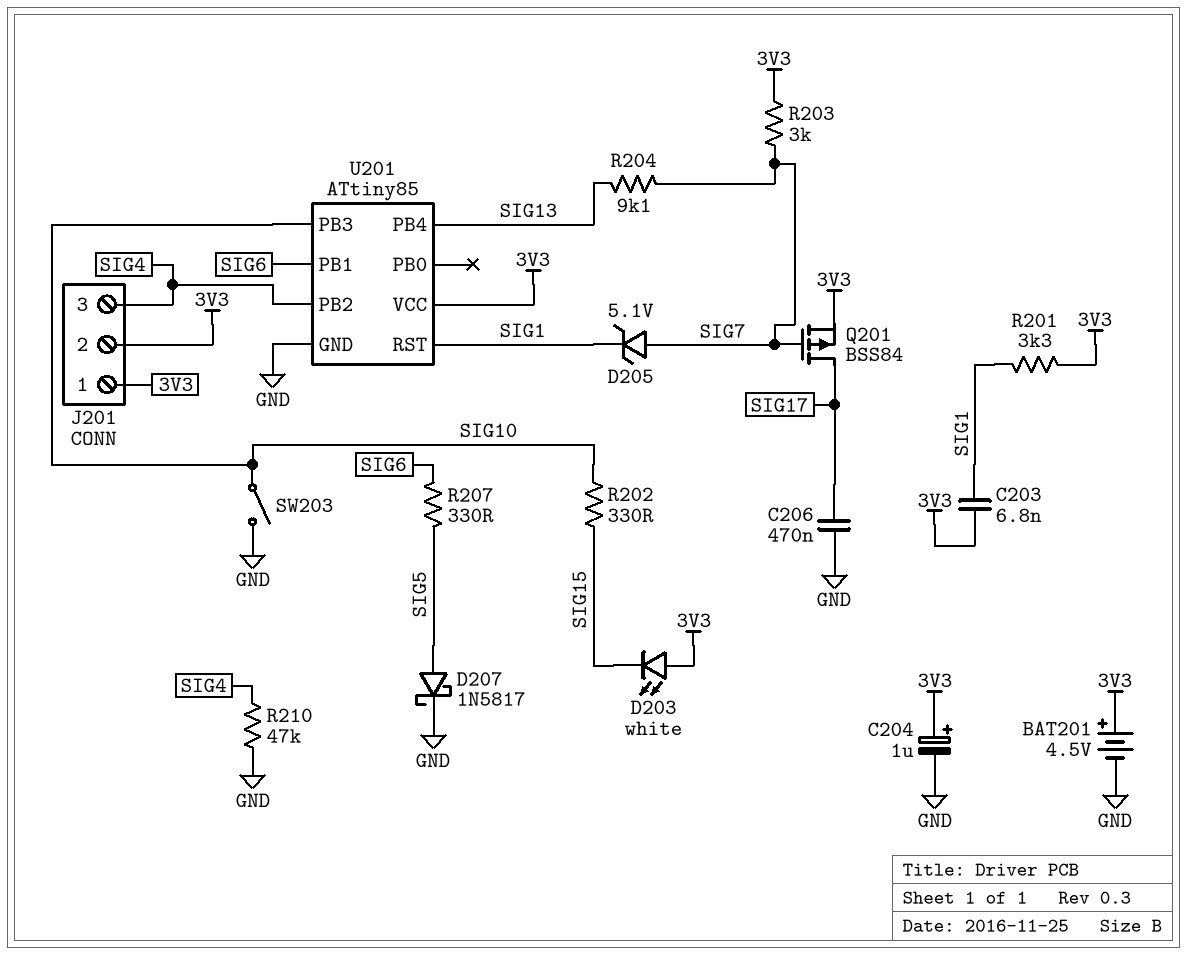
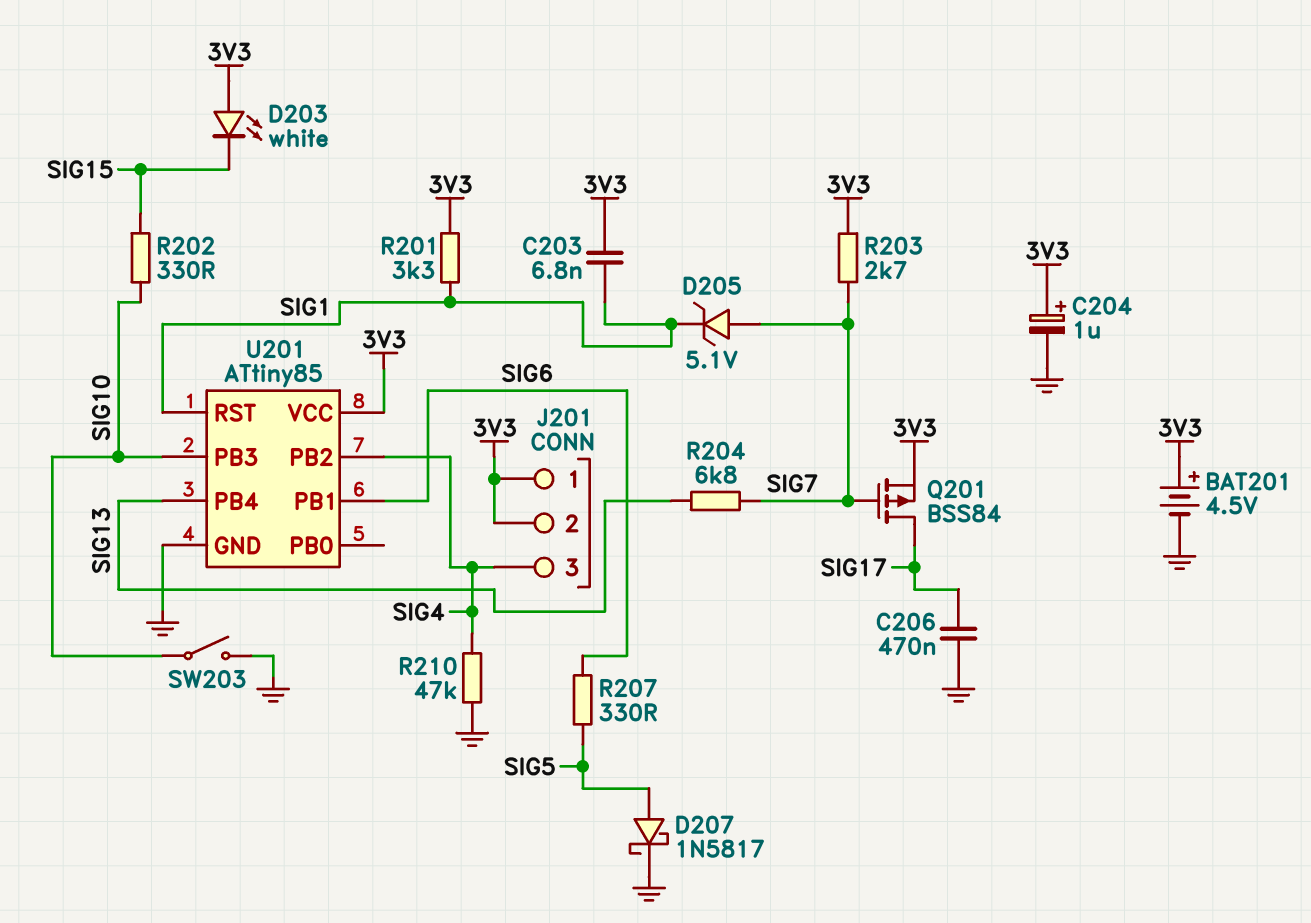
R203: 3k (3V3, SIG7) -> 2.7k (3V3, SIG7)
R204: 9.1k (SIG7, SIG13) -> 6.8k (SIG7, SIG13)

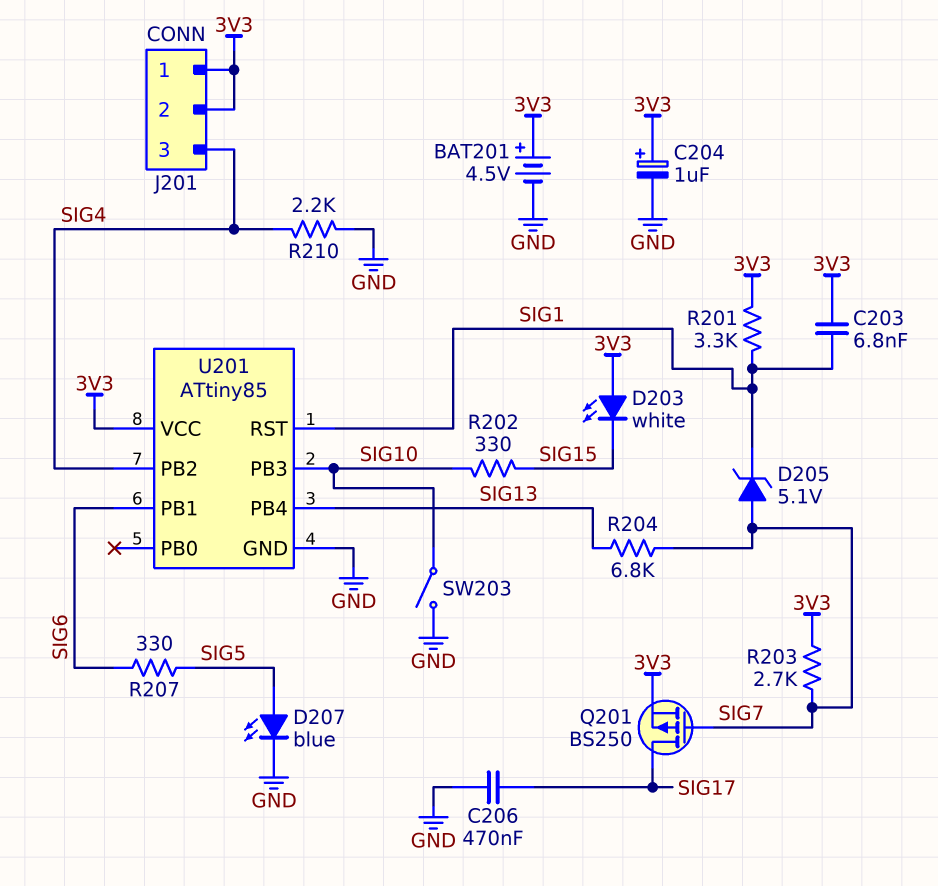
D207: schottky 1N5817 (A SIG5, K GND) -> LED blue (A SIG5, K GND)
Q201: PMOS BSS84 (G SIG7, D SIG17, S 3V3) -> PMOS BS250 (G SIG7, D SIG17, S 3V3)
R210: 47k (GND, SIG4) -> 2.2k (GND, SIG4)

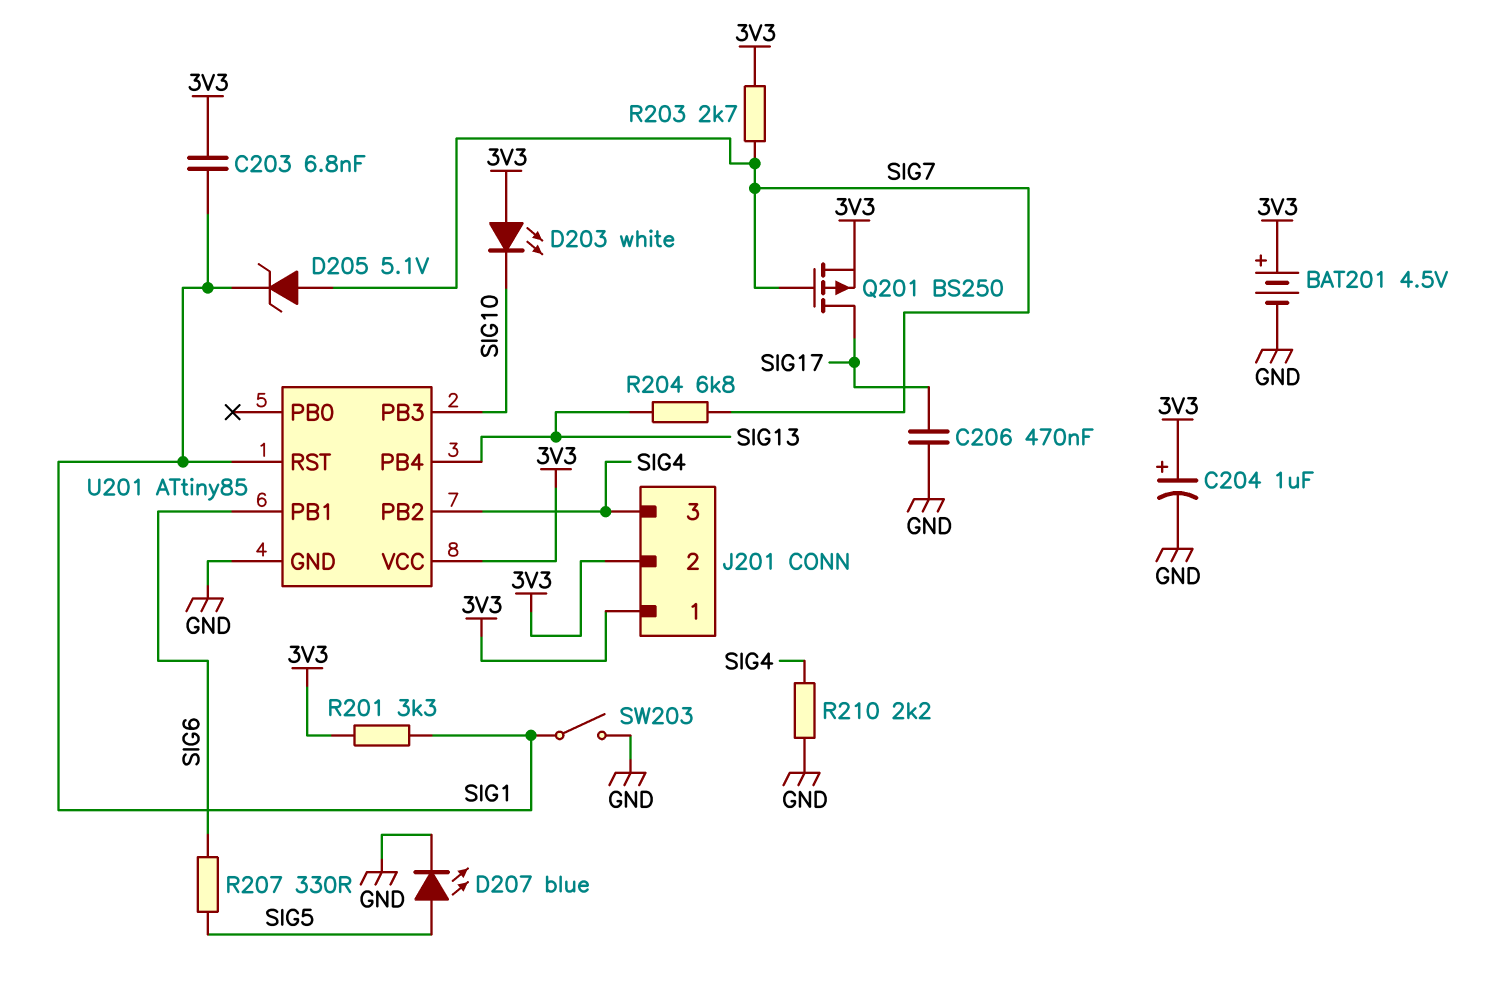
D203: LED white (A 3V3, K SIG15) -> LED white (A 3V3, K SIG10)
R202: 330 (SIG10, SIG15) -> none
SW203: switch (GND, SIG10) -> switch (GND, SIG1)

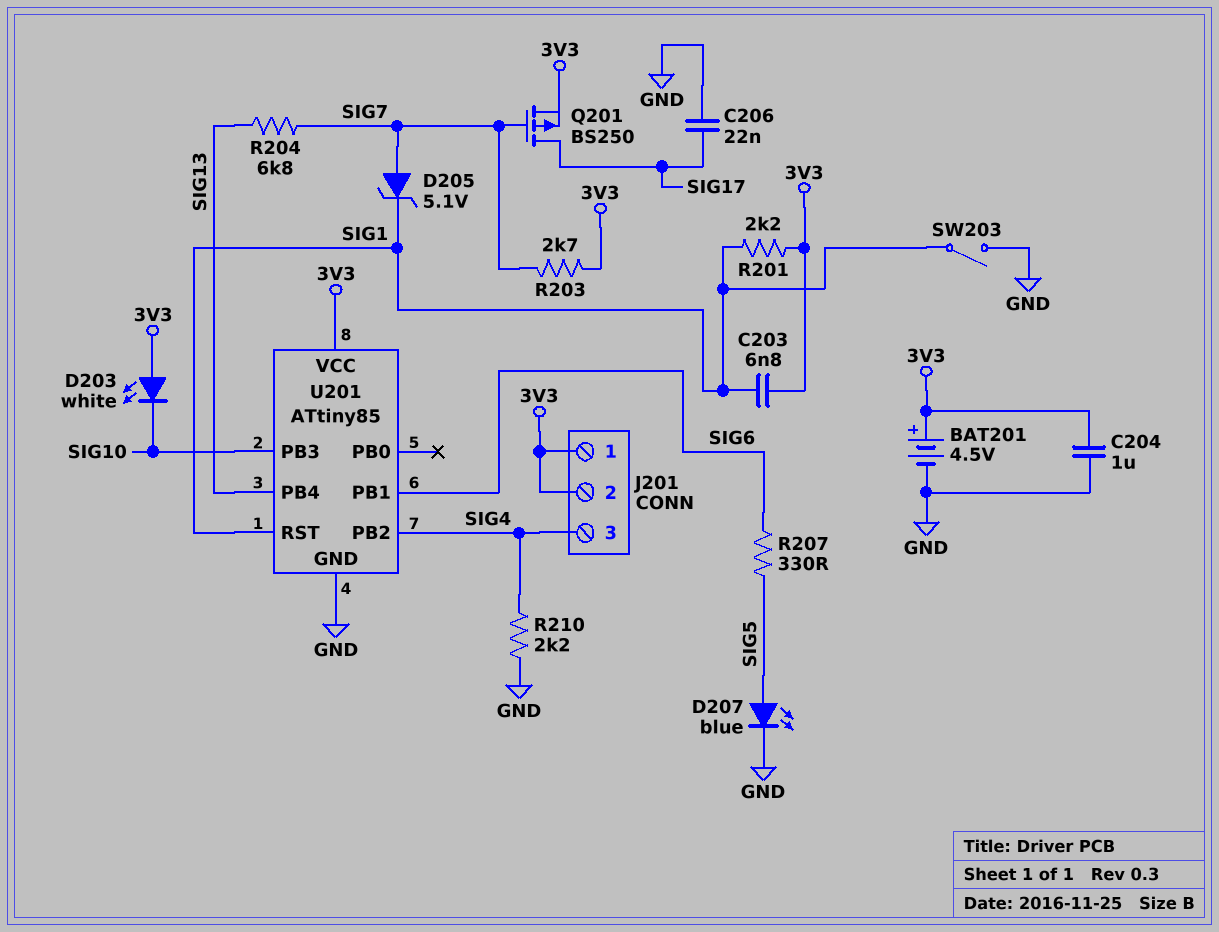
C204: 1uF (plus 3V3, minus GND) -> 1uF (3V3, GND)
C206: 470nF (GND, SIG17) -> 22nF (GND, SIG17)
R201: 3.3k (3V3, SIG1) -> 2.2k (3V3, SIG1)

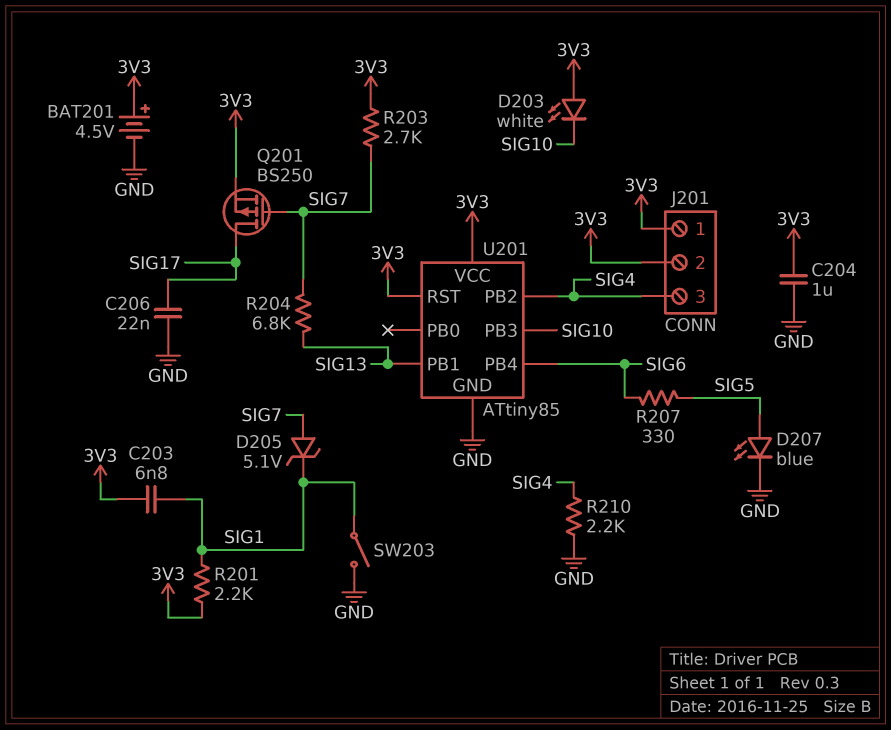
U201 pin PB1: SIG6 -> SIG13
U201 pin PB4: SIG13 -> SIG6
U201 pin RST: SIG1 -> 3V3

